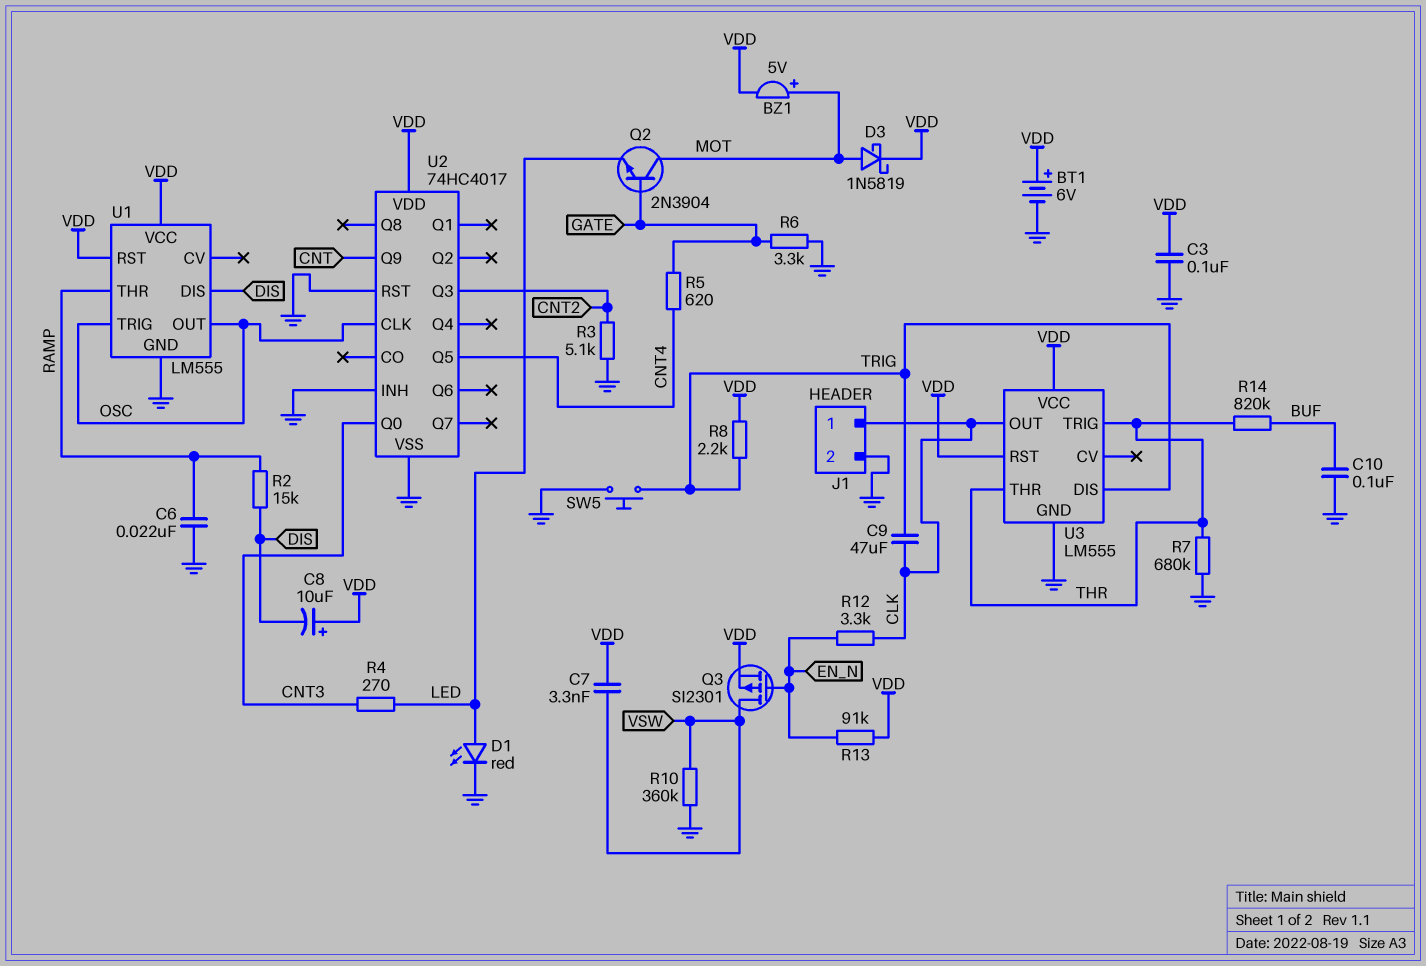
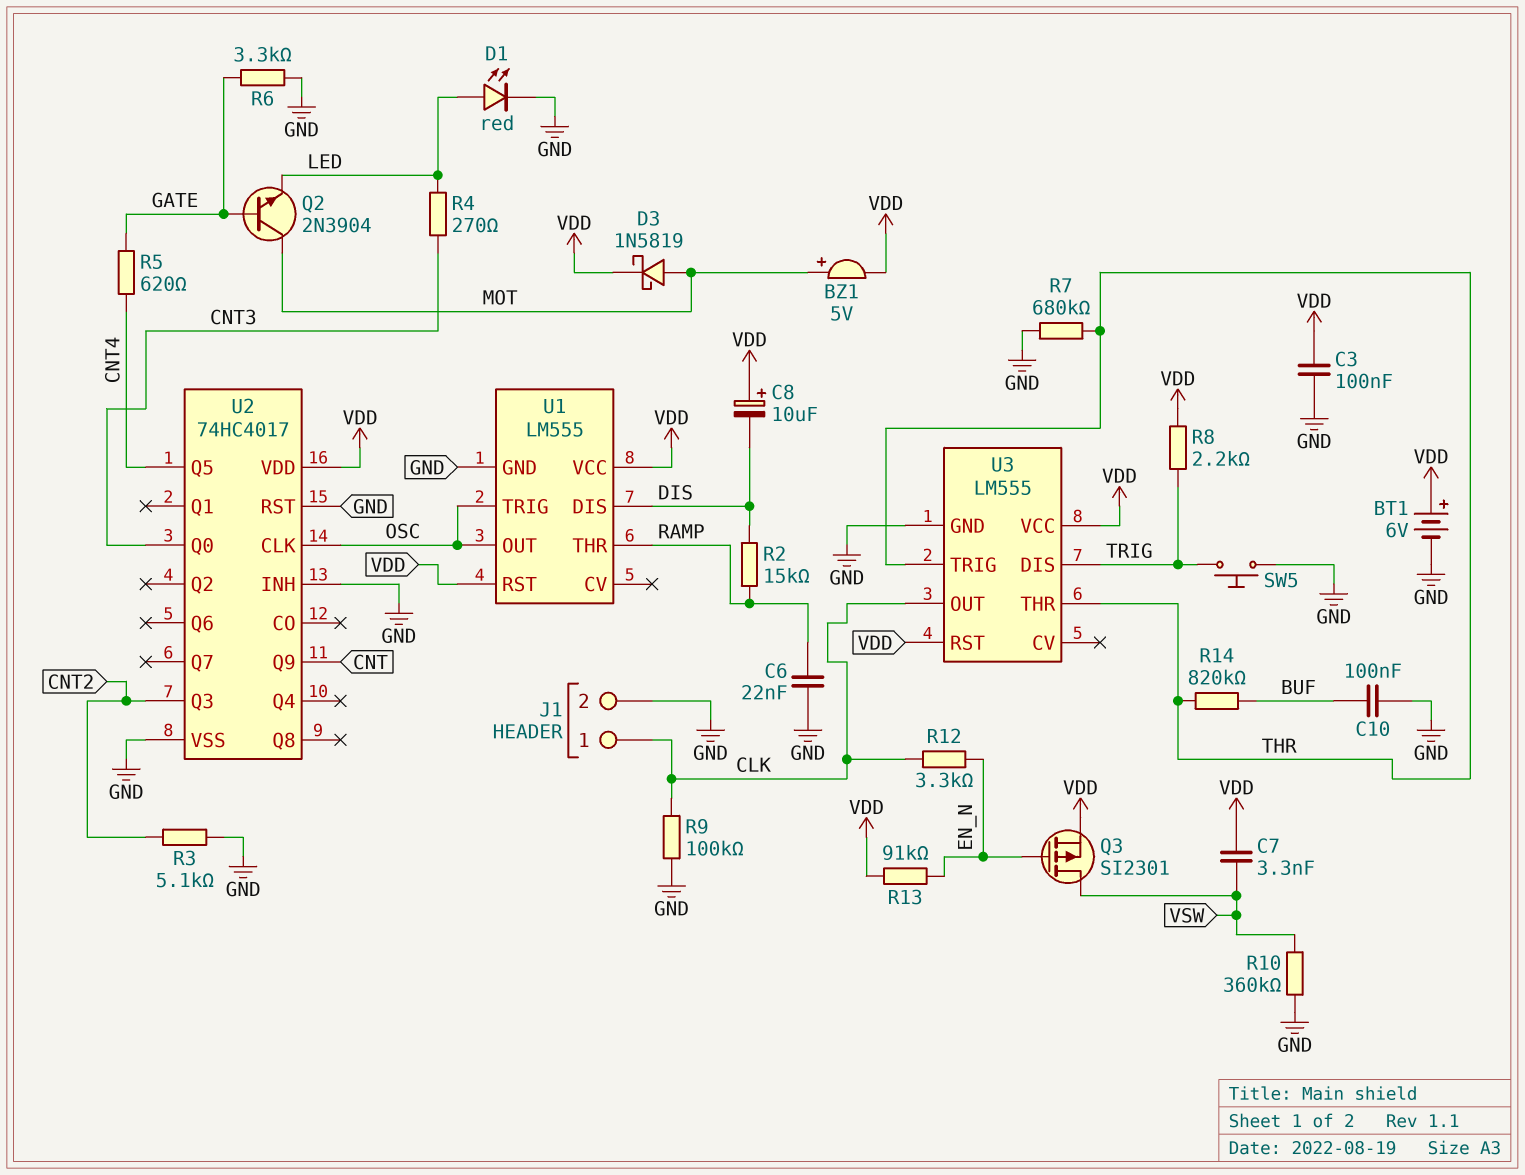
C9: 47uF (CLK, TRIG) -> none
R9: none -> 100k (CLK, GND)

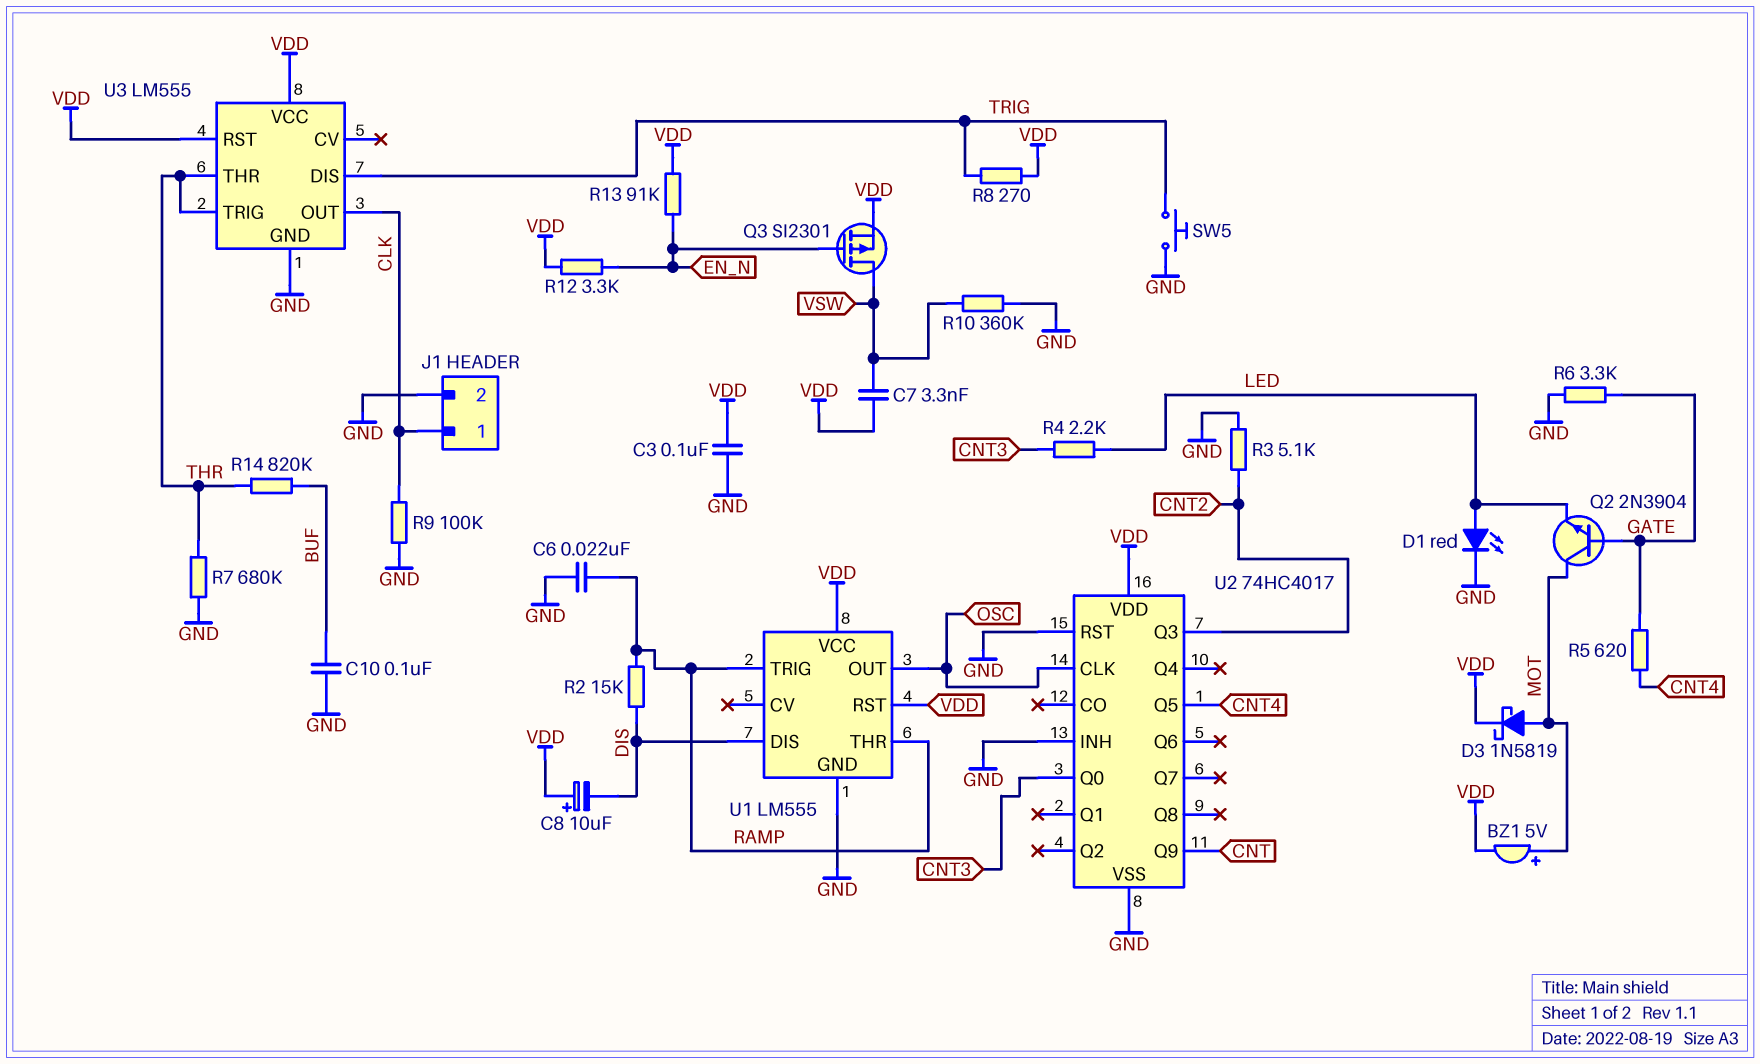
BT1: 6V (plus VDD, minus GND) -> none
R4: 270 (CNT3, LED) -> 2.2k (CNT3, LED)
R8: 2.2k (TRIG, VDD) -> 270 (TRIG, VDD)
R12: 3.3k (CLK, EN_N) -> 3.3k (EN_N, VDD)
U1 pin TRIG: OSC -> RAMP

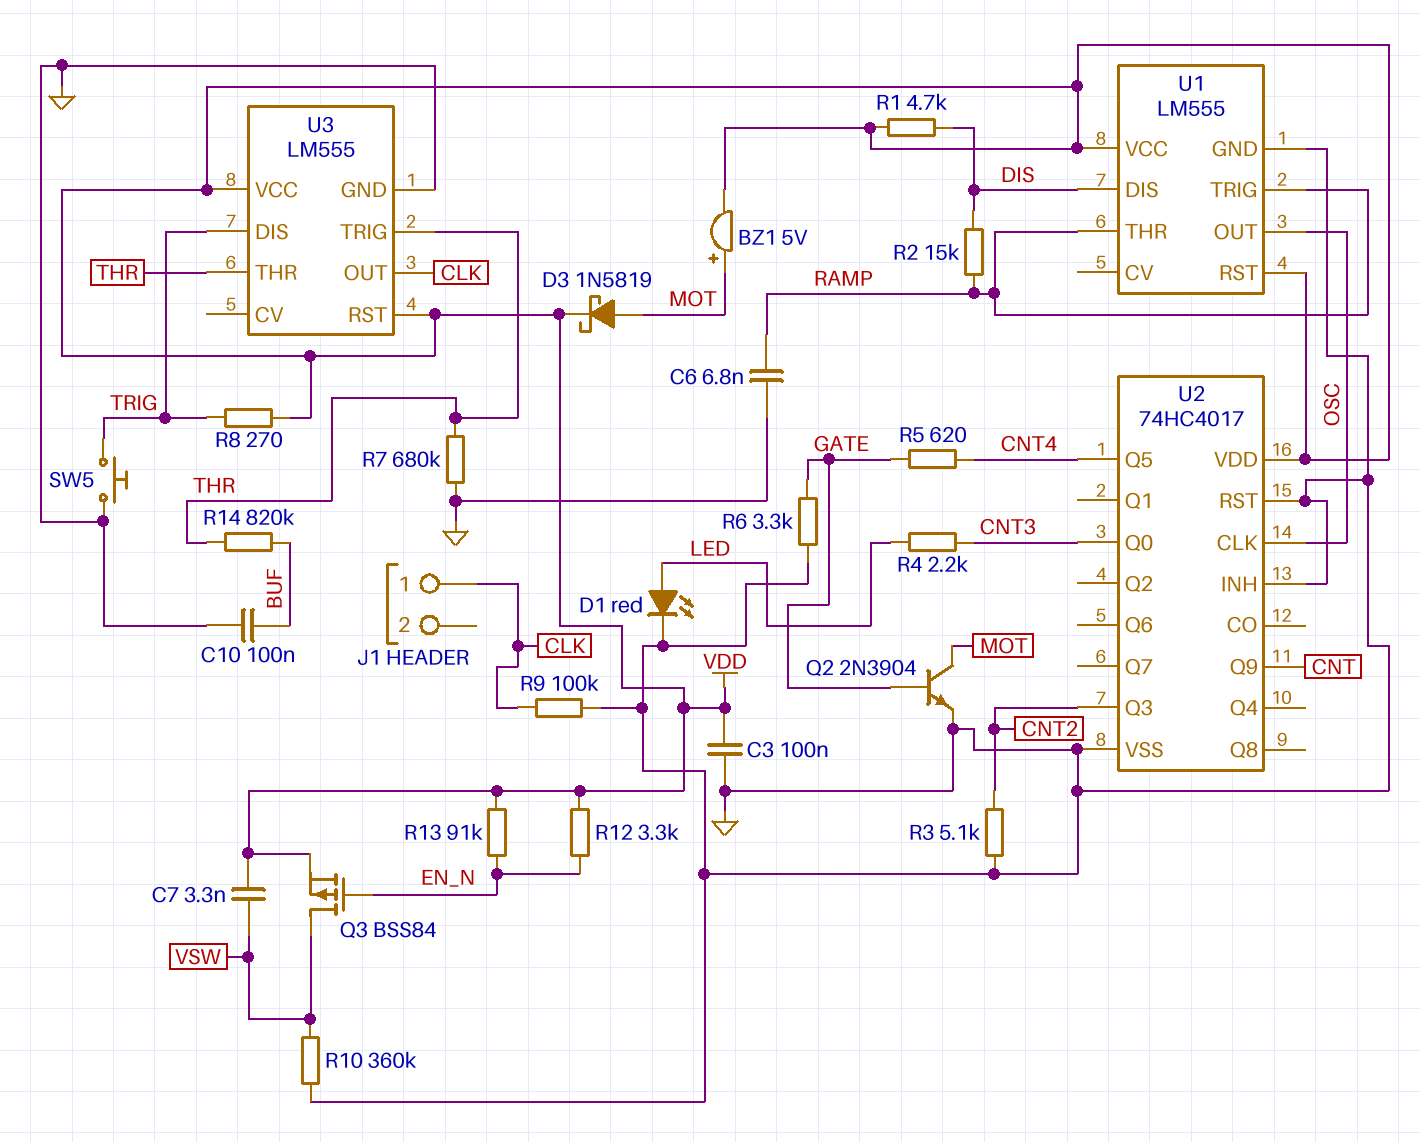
C6: 22nF (GND, RAMP) -> 6.8nF (GND, RAMP)
C8: 10uF (plus VDD, minus DIS) -> none
J1 pin 2: GND -> none
Q2: NPN 2N3904 (B GATE, C MOT, E LED) -> NPN 2N3904 (B GATE, C MOT, E GND)
Q3: PMOS SI2301 (G EN_N, D VSW, S VDD) -> PMOS BSS84 (G EN_N, D VSW, S VDD)
R1: none -> 4.7k (DIS, VDD)

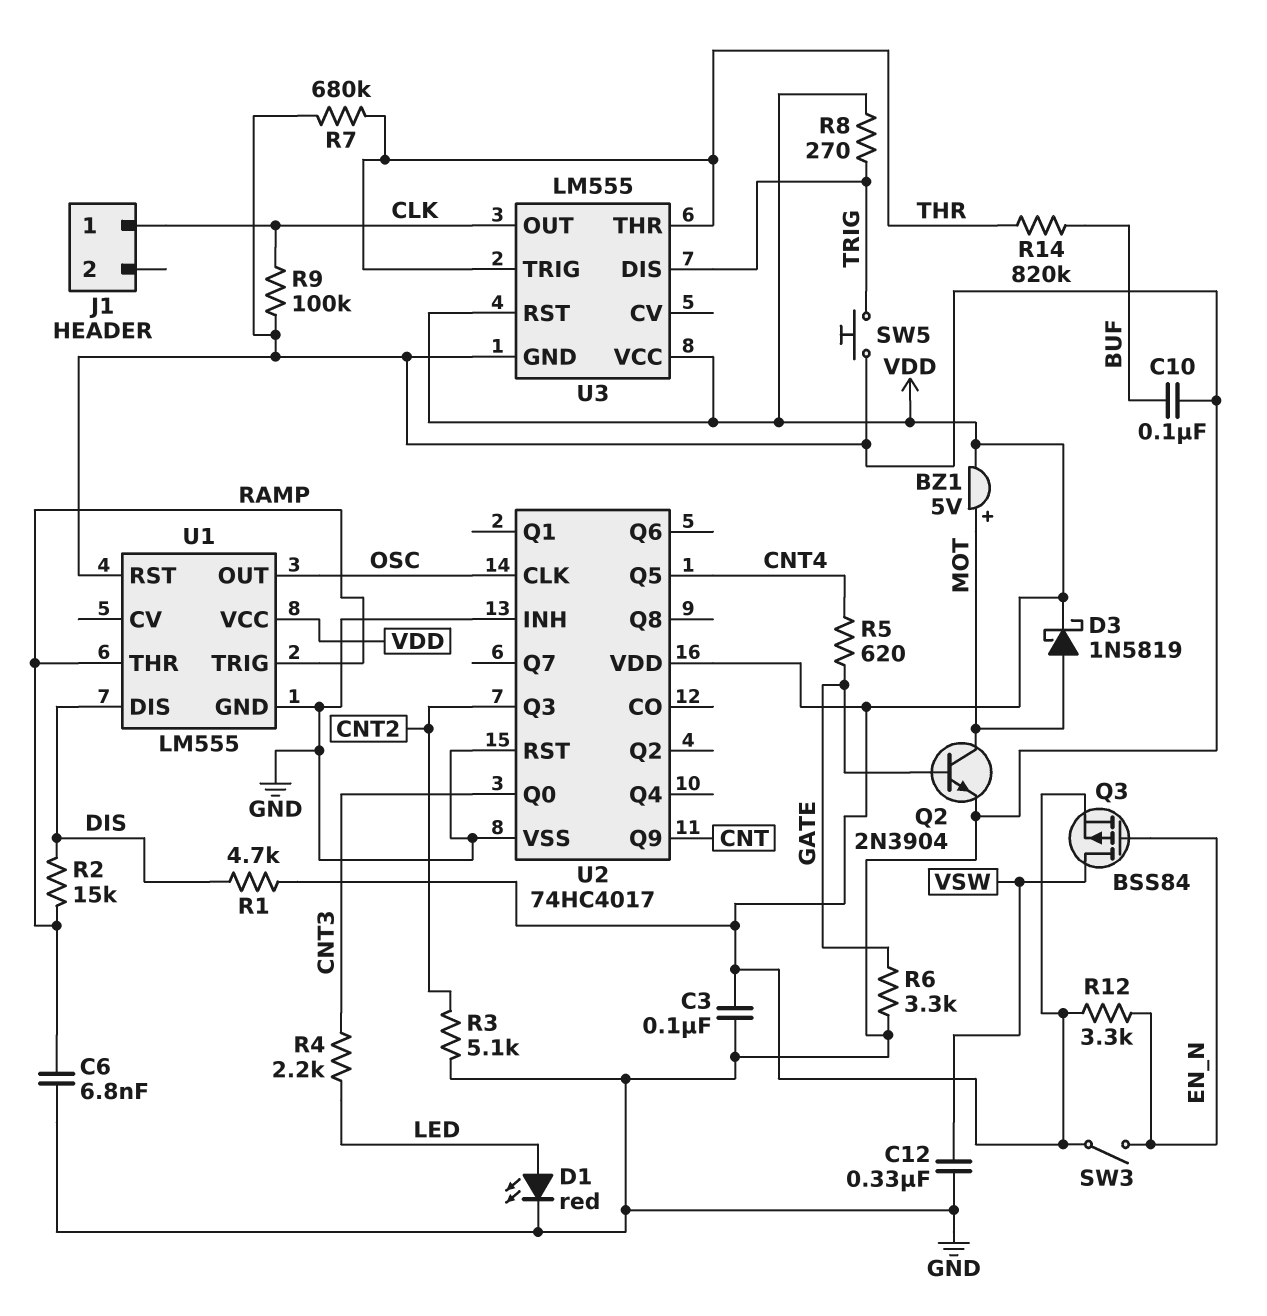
C7: 3.3nF (VDD, VSW) -> none
C12: none -> 330nF (GND, VSW)
R10: 360k (GND, VSW) -> none
R13: 91k (EN_N, VDD) -> none
SW3: none -> switch (EN_N, VDD)
U1 pin RST: VDD -> GND

